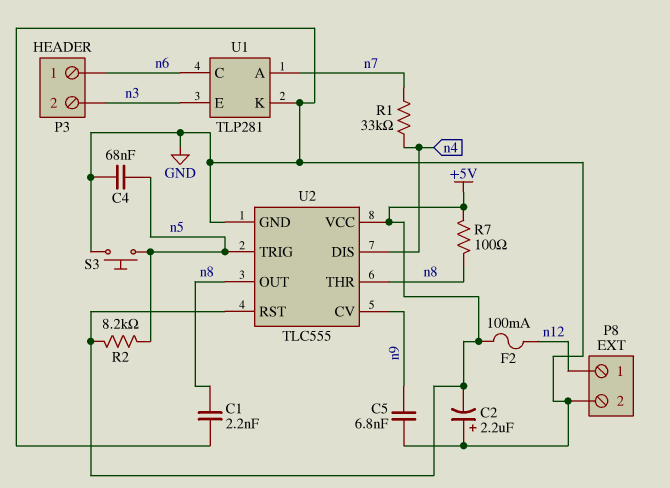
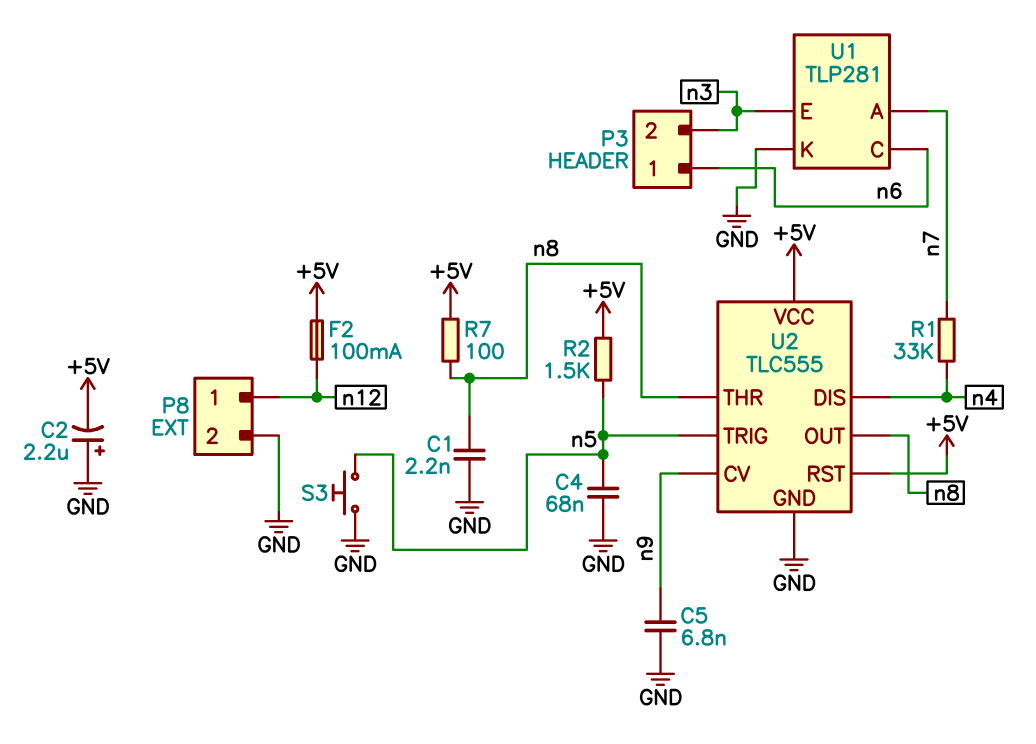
R2: 8.2k (+5V, n5) -> 1.5k (+5V, n5)

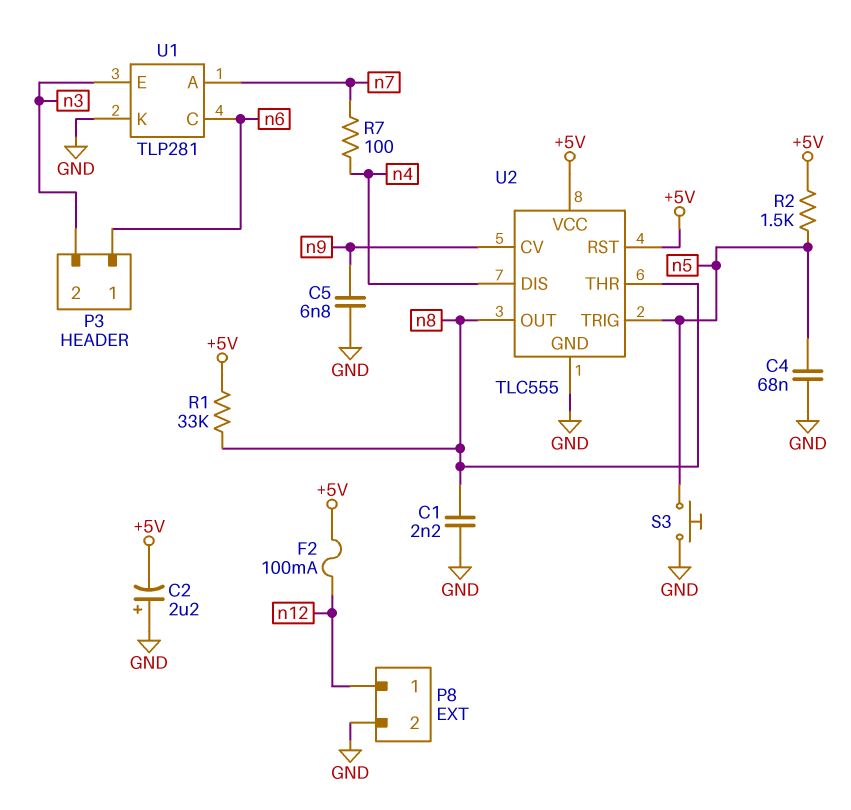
R1: 33k (n4, n7) -> 33k (+5V, n8)
R7: 100 (+5V, n8) -> 100 (n4, n7)

